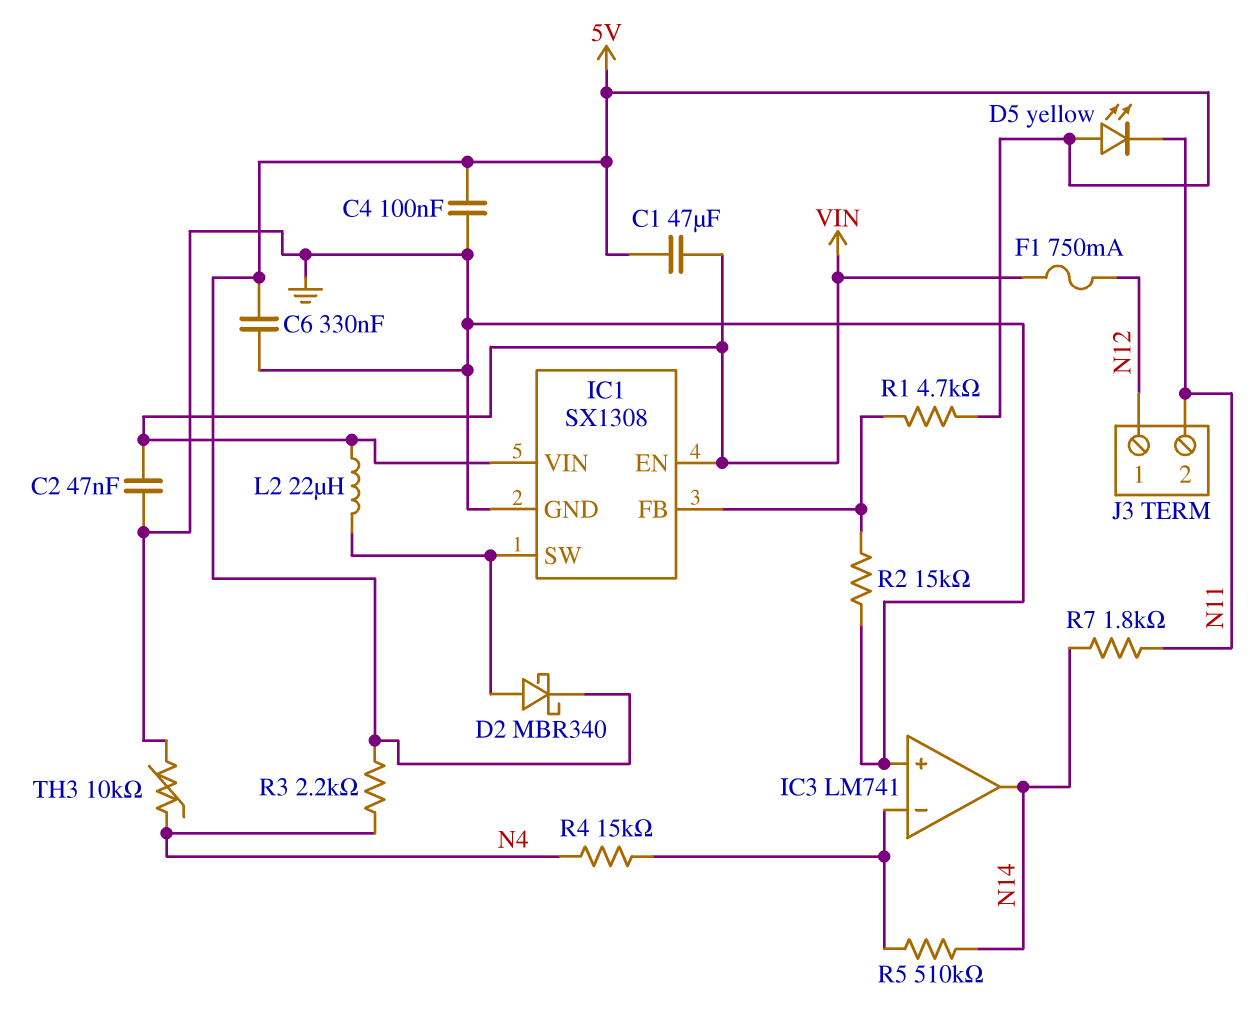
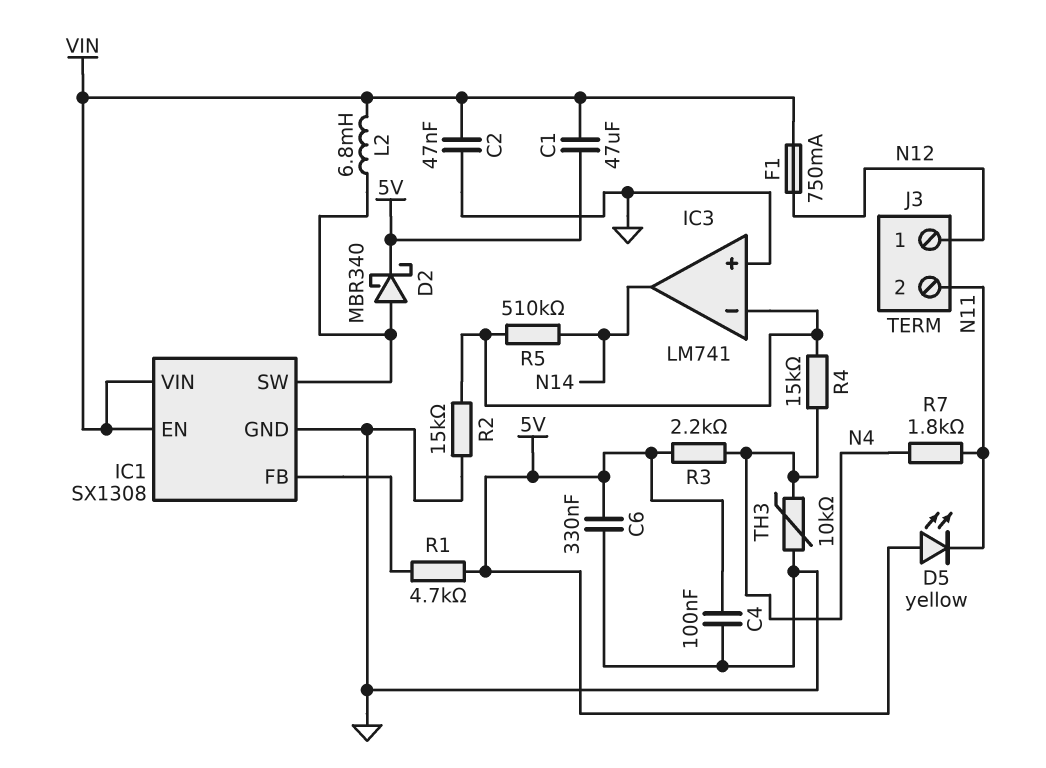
L2: 22uH (IC1/SW, VIN) -> 6.8mH (IC1/SW, VIN)
R2: 15k (GND, IC1/FB) -> 15k (GND, IC3/in-)
R7: 1.8k (N11, N14) -> 1.8k (N4, N11)

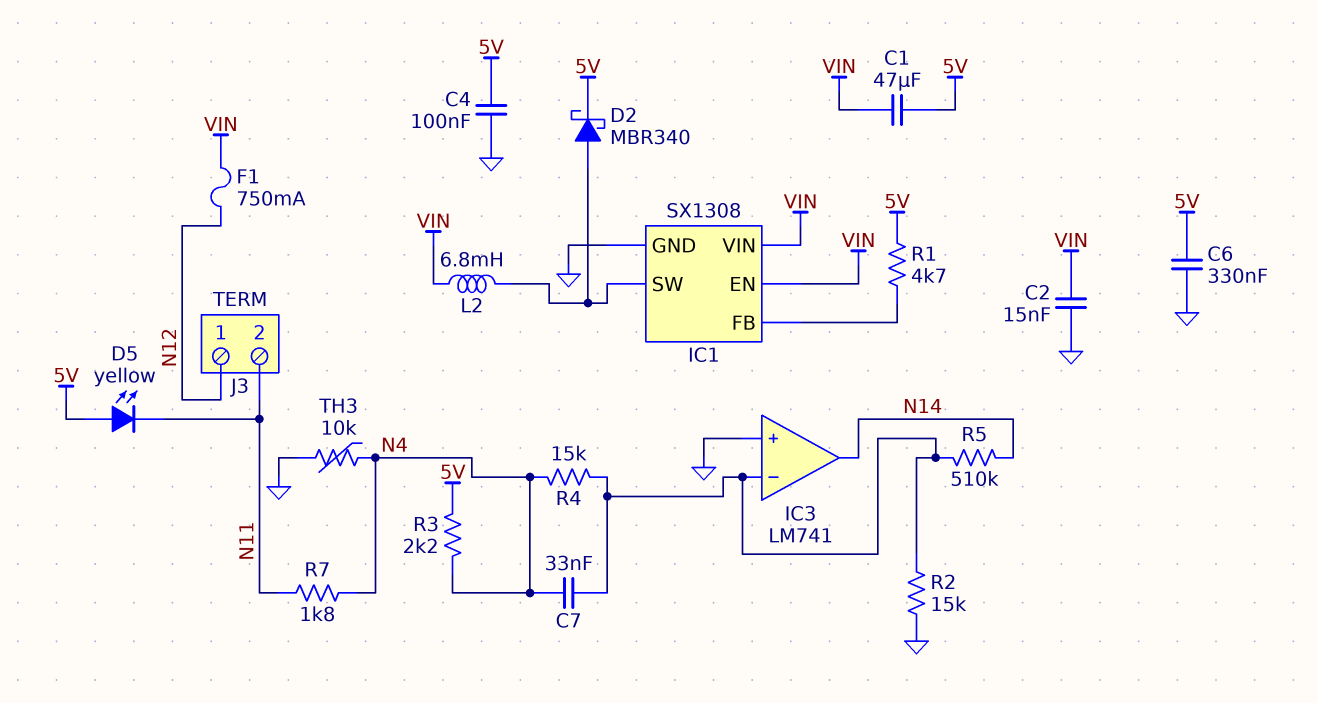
C2: 47nF (GND, VIN) -> 15nF (GND, VIN)
C7: none -> 33nF (IC3/in-, N4)

